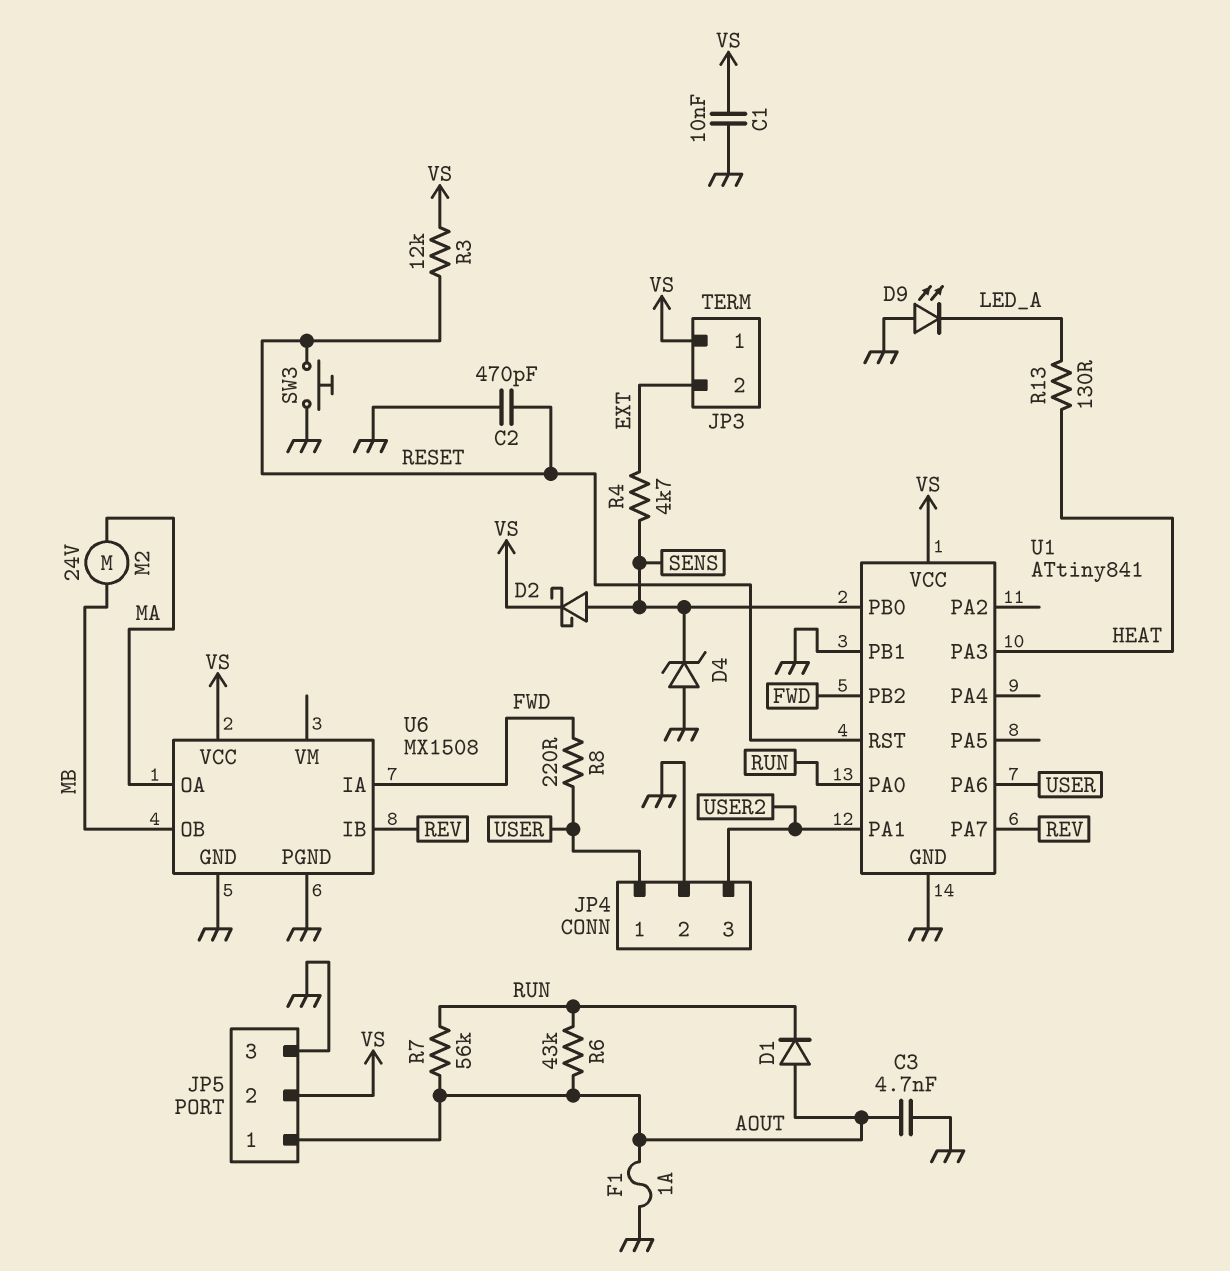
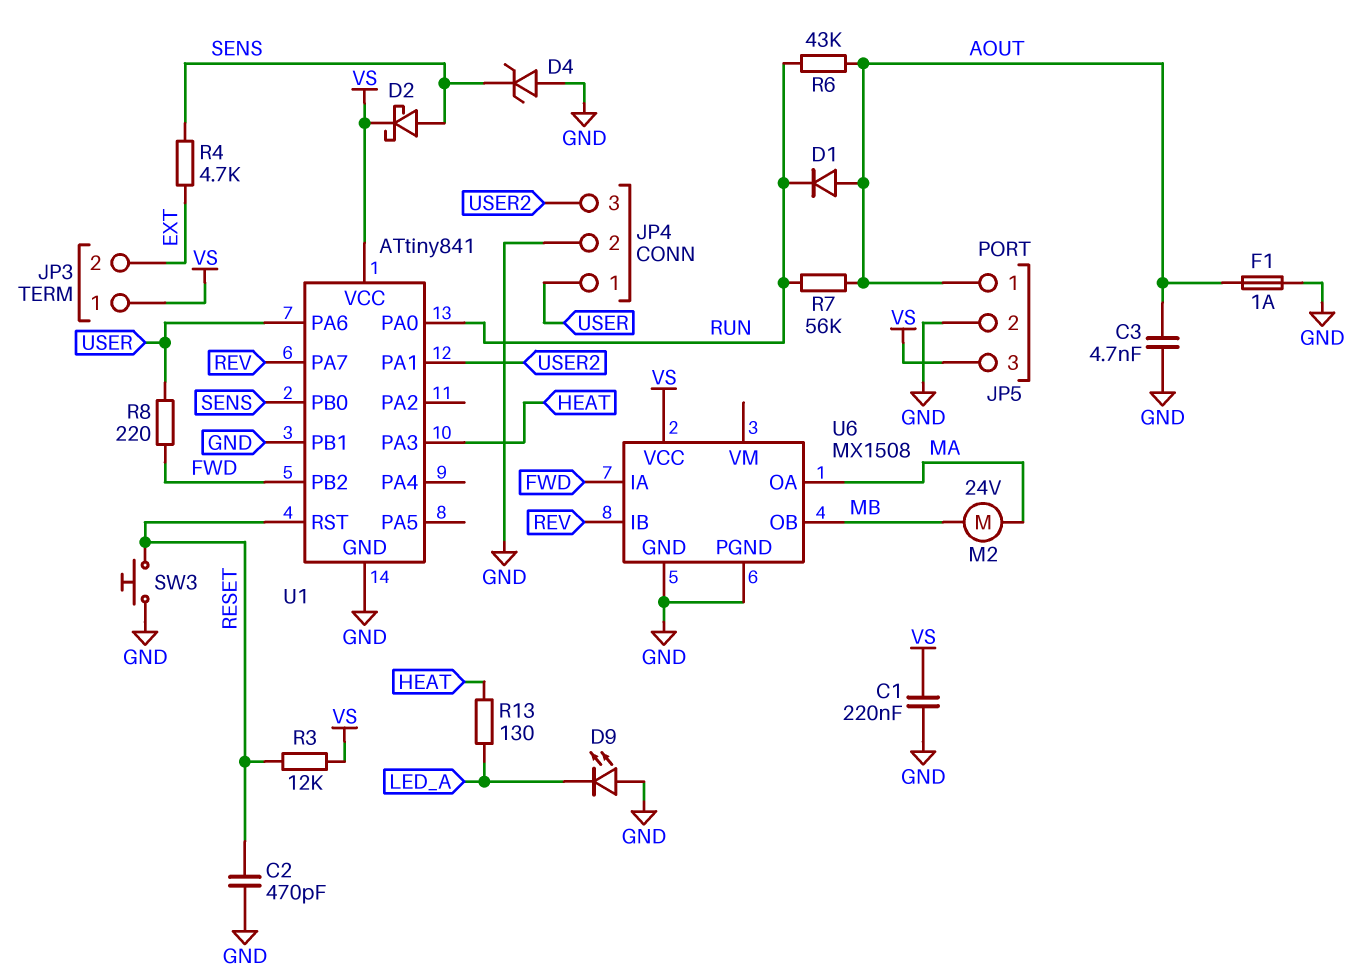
C1: 10nF (GND, VS) -> 220nF (GND, VS)
JP5 pin 2: VS -> GND
JP5 pin 3: GND -> VS

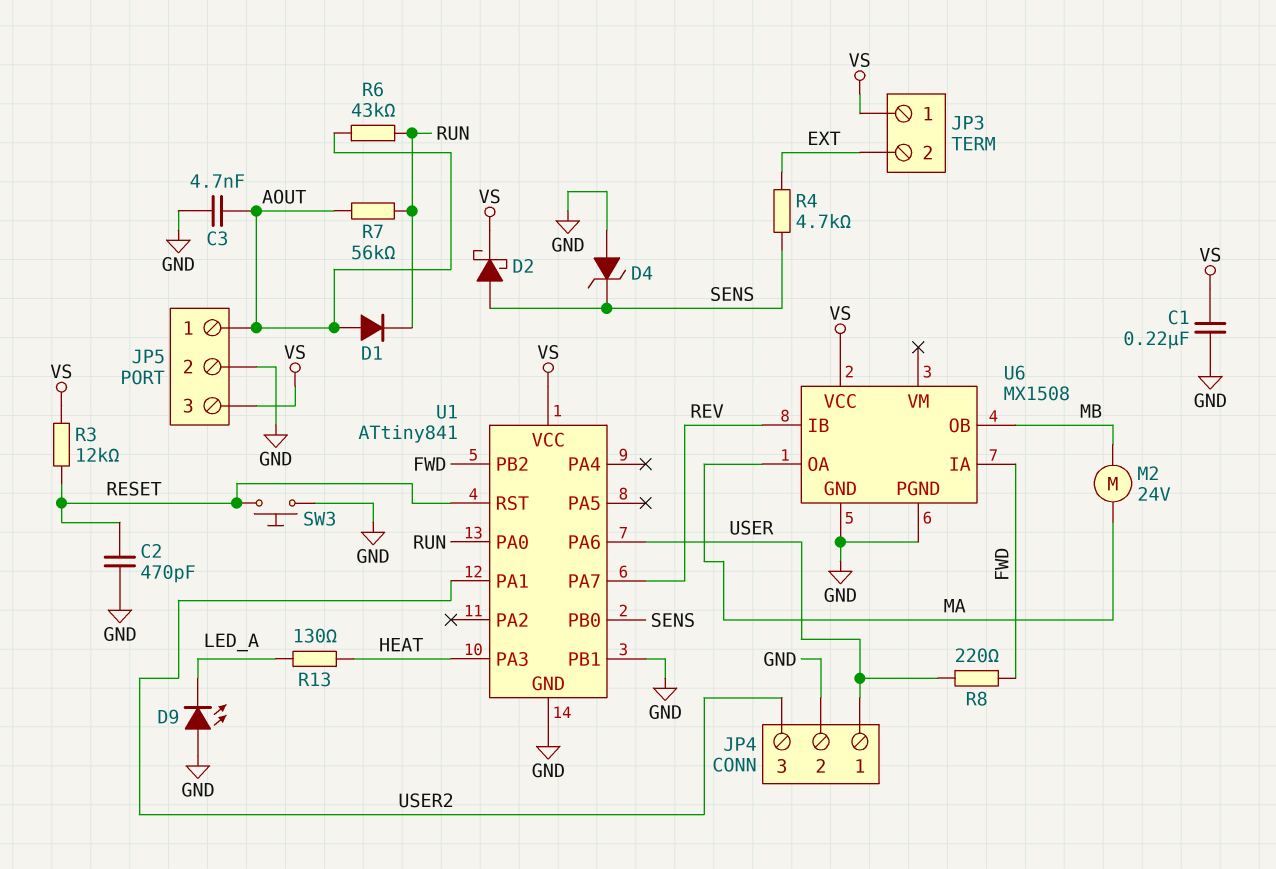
F1: 1A (AOUT, GND) -> none

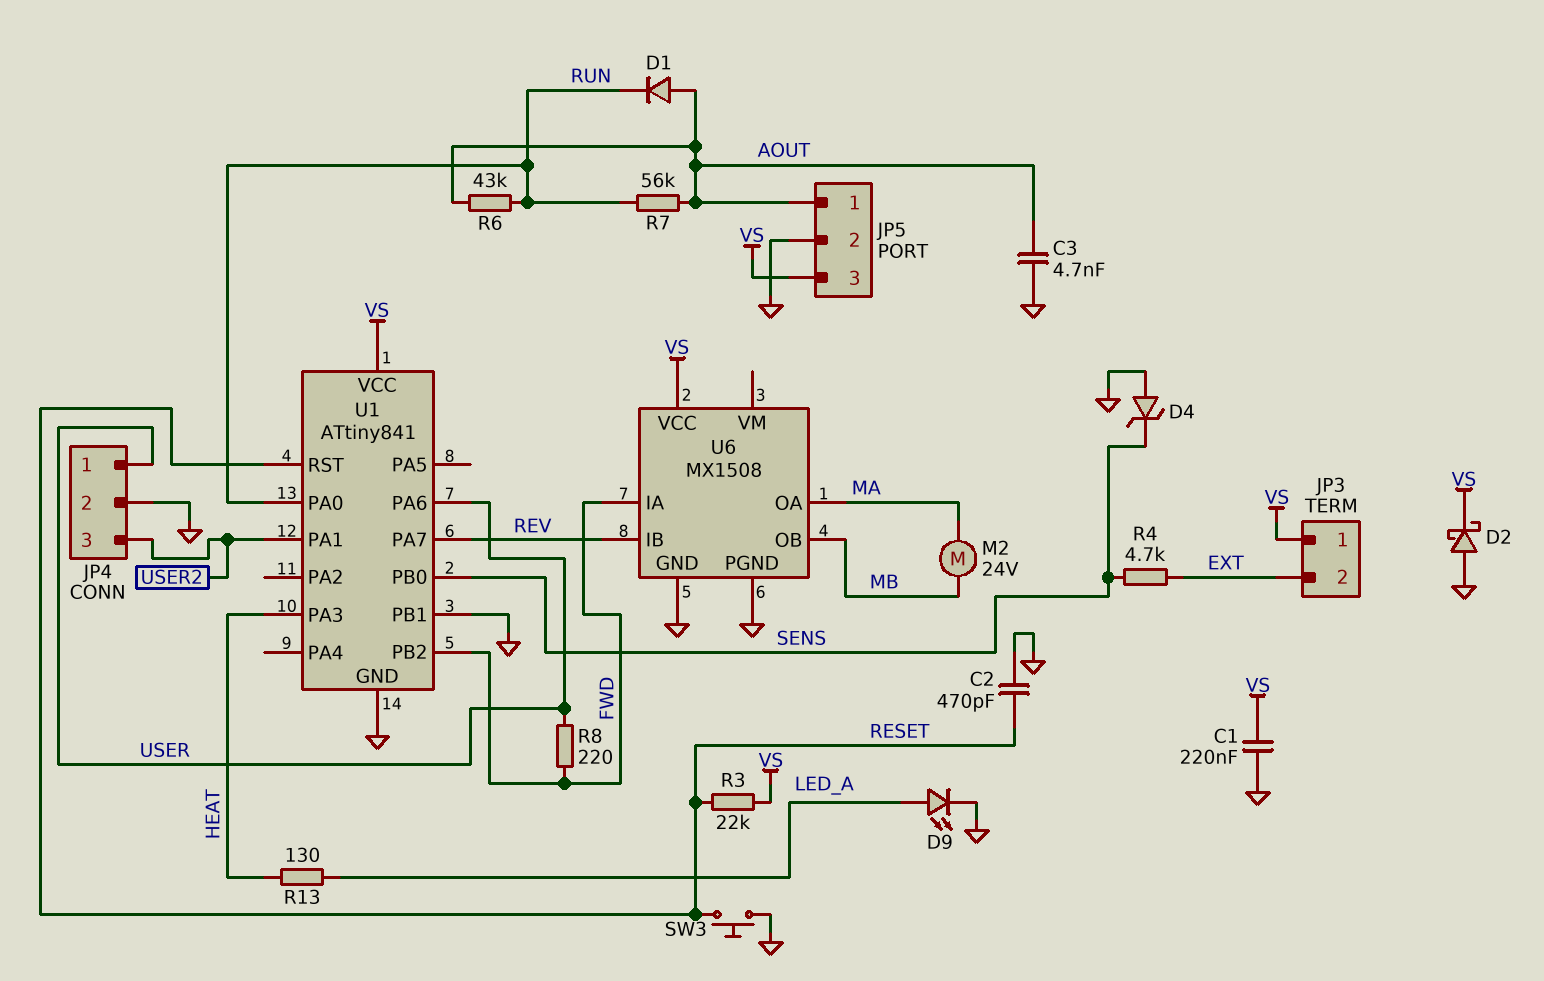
D2: schottky (A SENS, K VS) -> schottky (A GND, K VS)
D9: LED (A GND, K LED_A) -> LED (A LED_A, K GND)
R3: 12k (RESET, VS) -> 22k (RESET, VS)

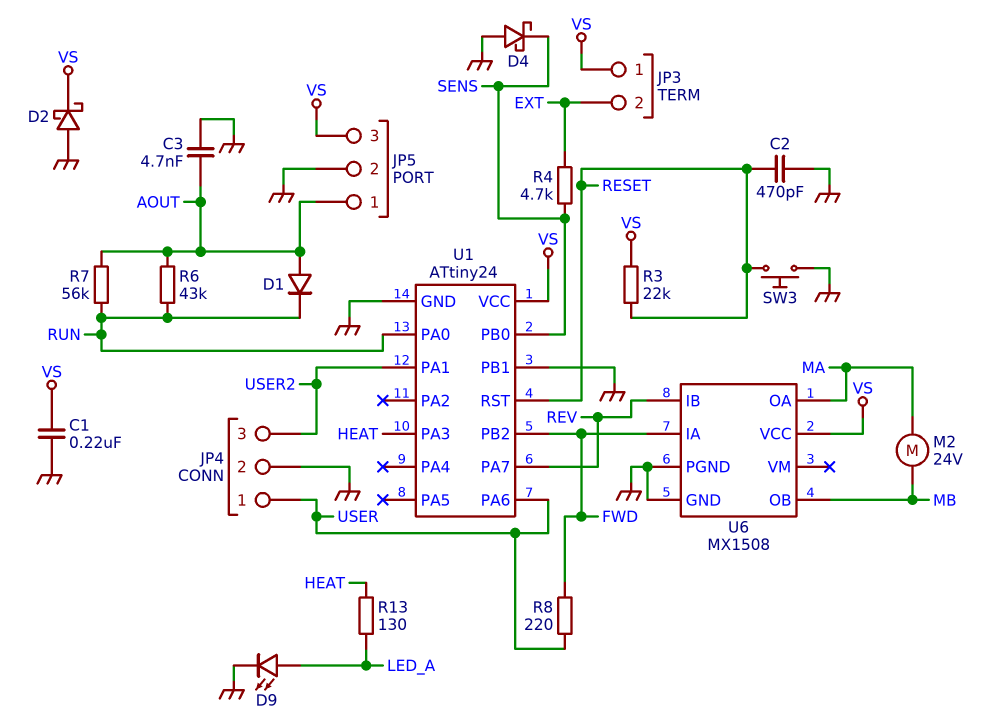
D4: zener (A GND, K SENS) -> schottky (A GND, K SENS)
U1: ATtiny841 -> ATtiny24

